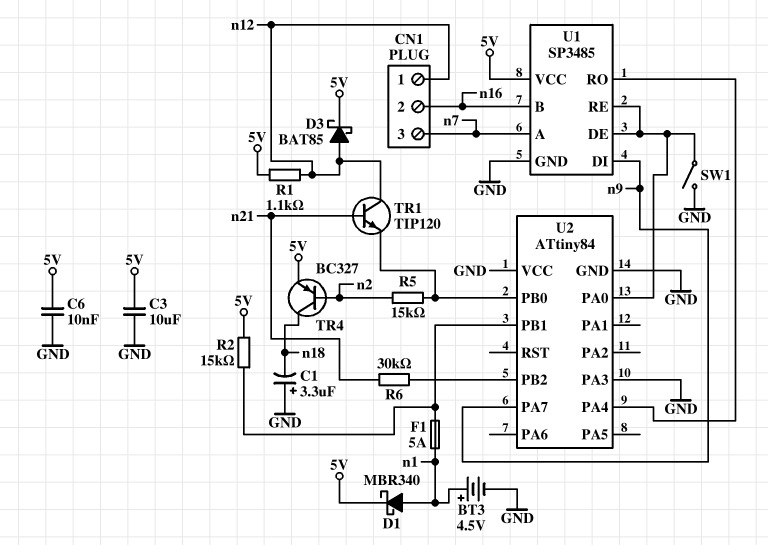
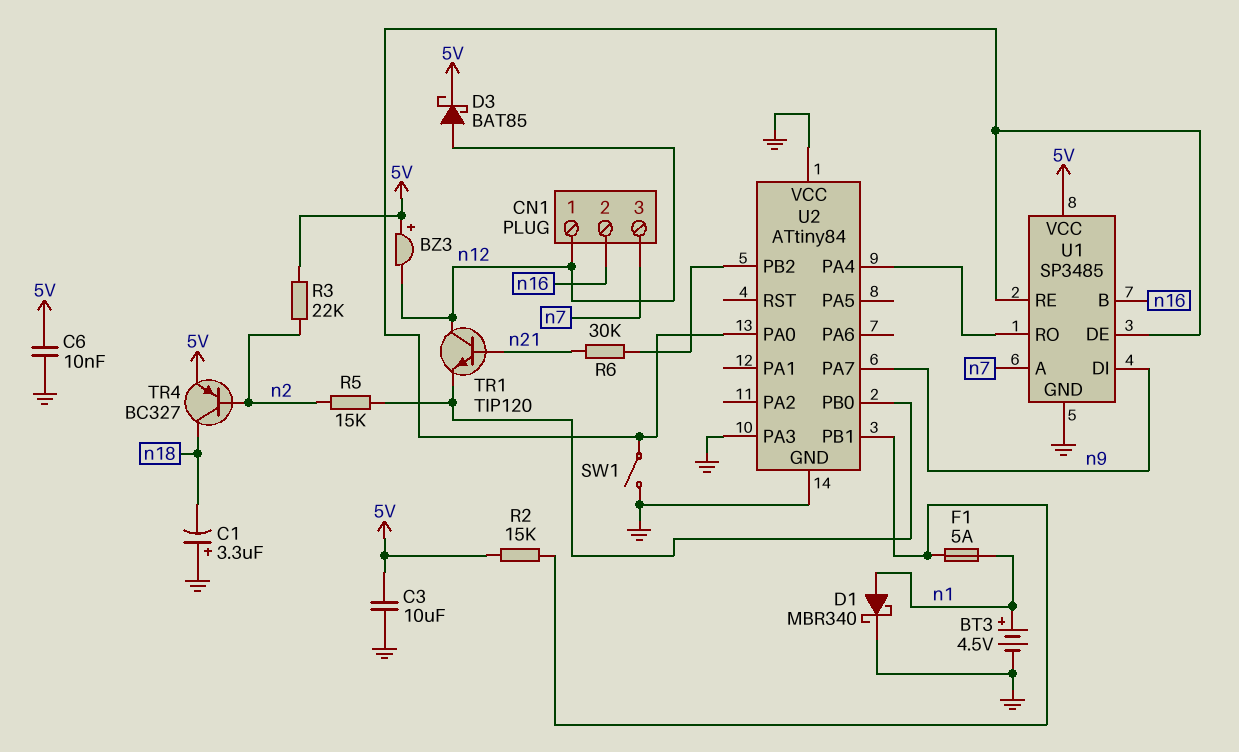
BZ3: none -> buzzer (plus 5V, minus n12)
D1: schottky MBR340 (A n1, K 5V) -> schottky MBR340 (A n1, K GND)
R1: 1.1k (5V, n12) -> none
R3: none -> 22k (5V, n2)

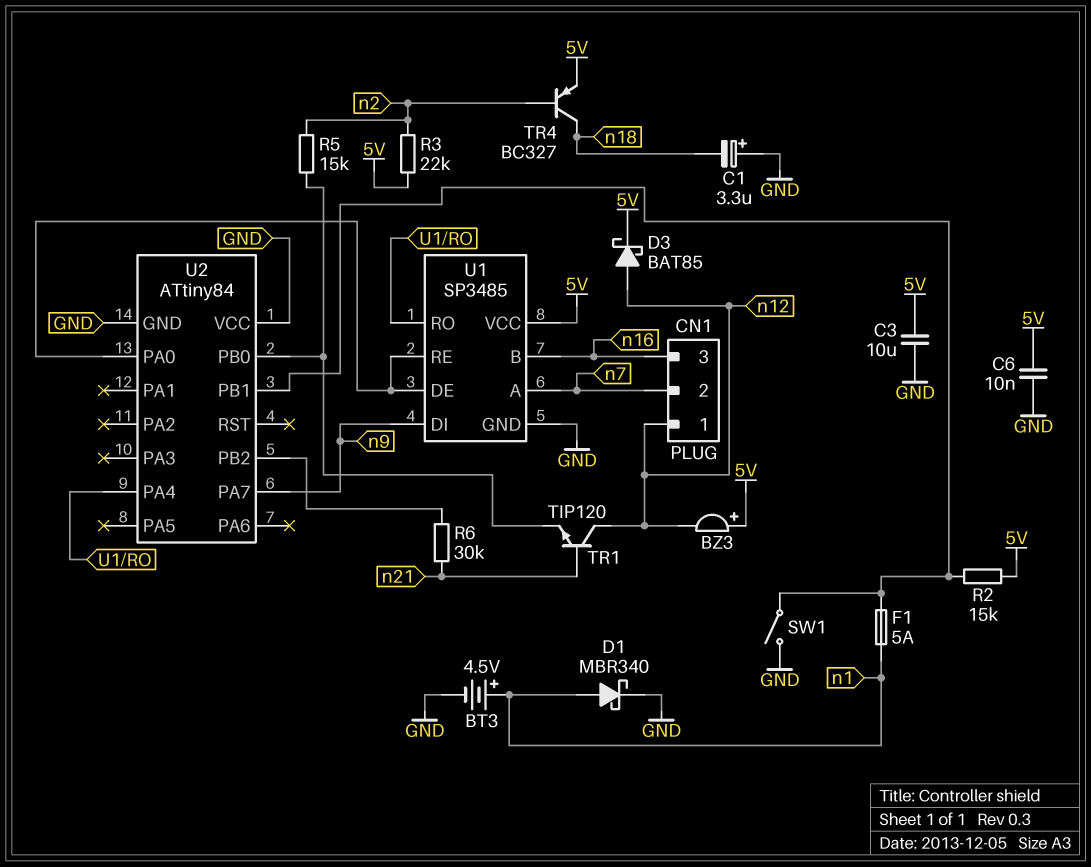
CN1 pin 2: n16 -> n7
CN1 pin 3: n7 -> n16
SW1: switch (GND, U1/DE) -> switch (GND, U2/PB1)
U2 pin PA3: GND -> none

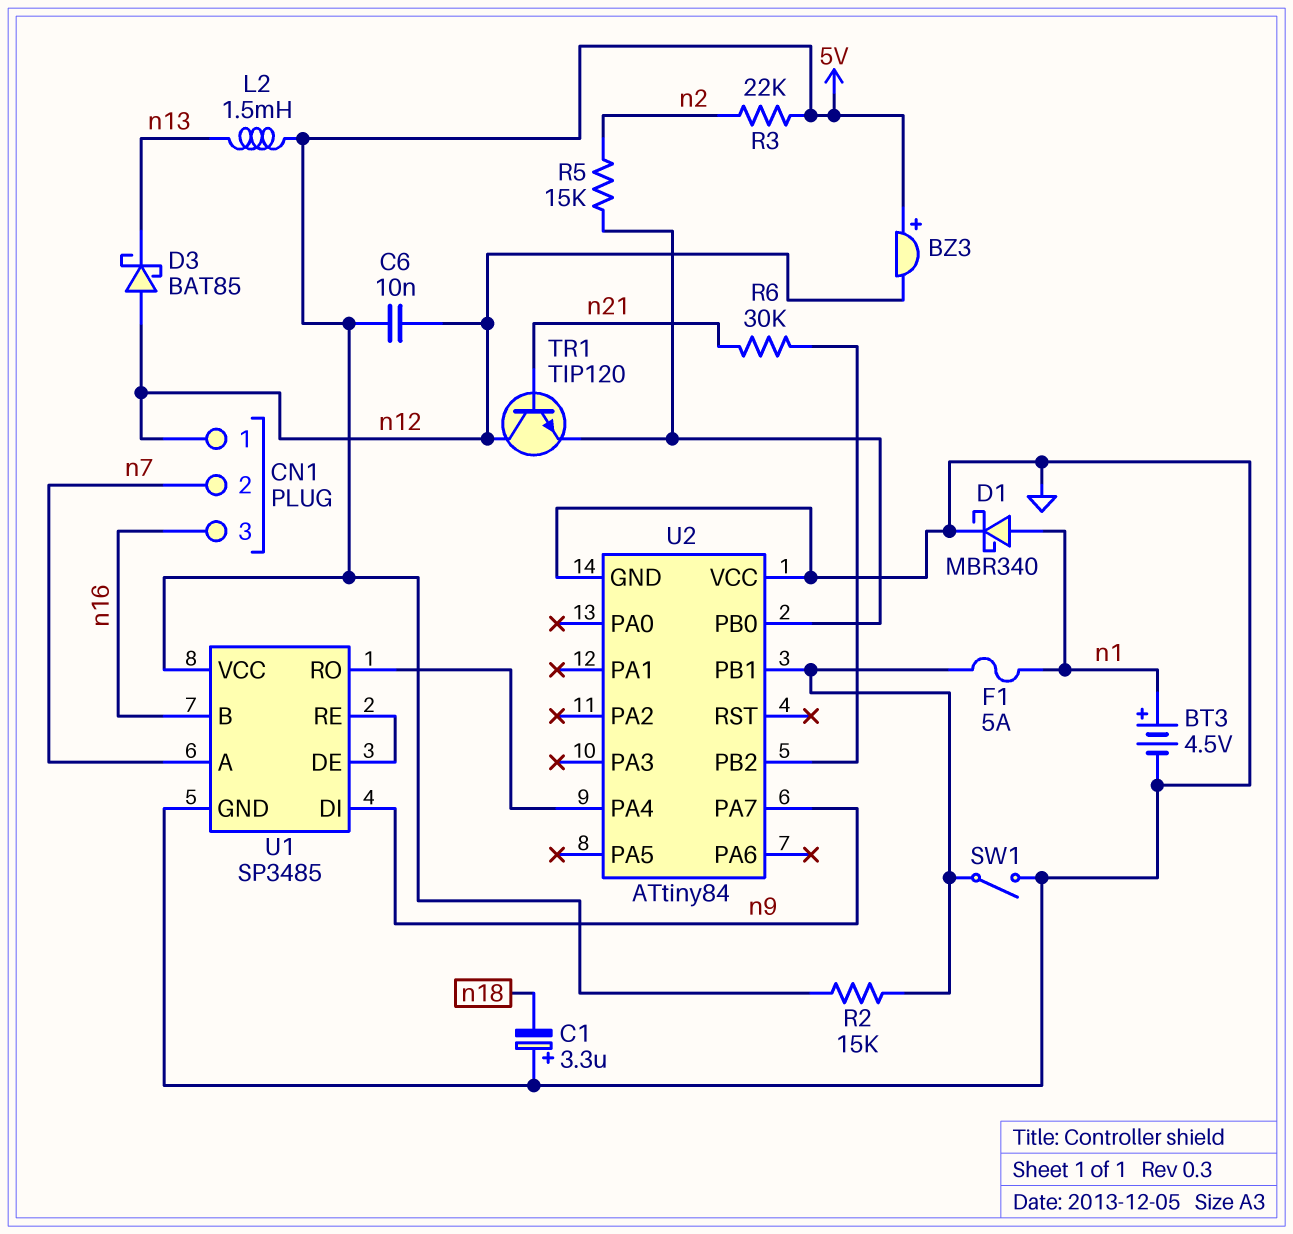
C3: 10uF (5V, GND) -> none
C6: 10nF (5V, GND) -> 10nF (5V, n12)
D3: schottky BAT85 (A n12, K 5V) -> schottky BAT85 (A n12, K n13)
L2: none -> 1.5mH (5V, n13)
TR4: PNP BC327 (B n2, C n18, E 5V) -> none
U2 pin PA0: U1/DE -> none

